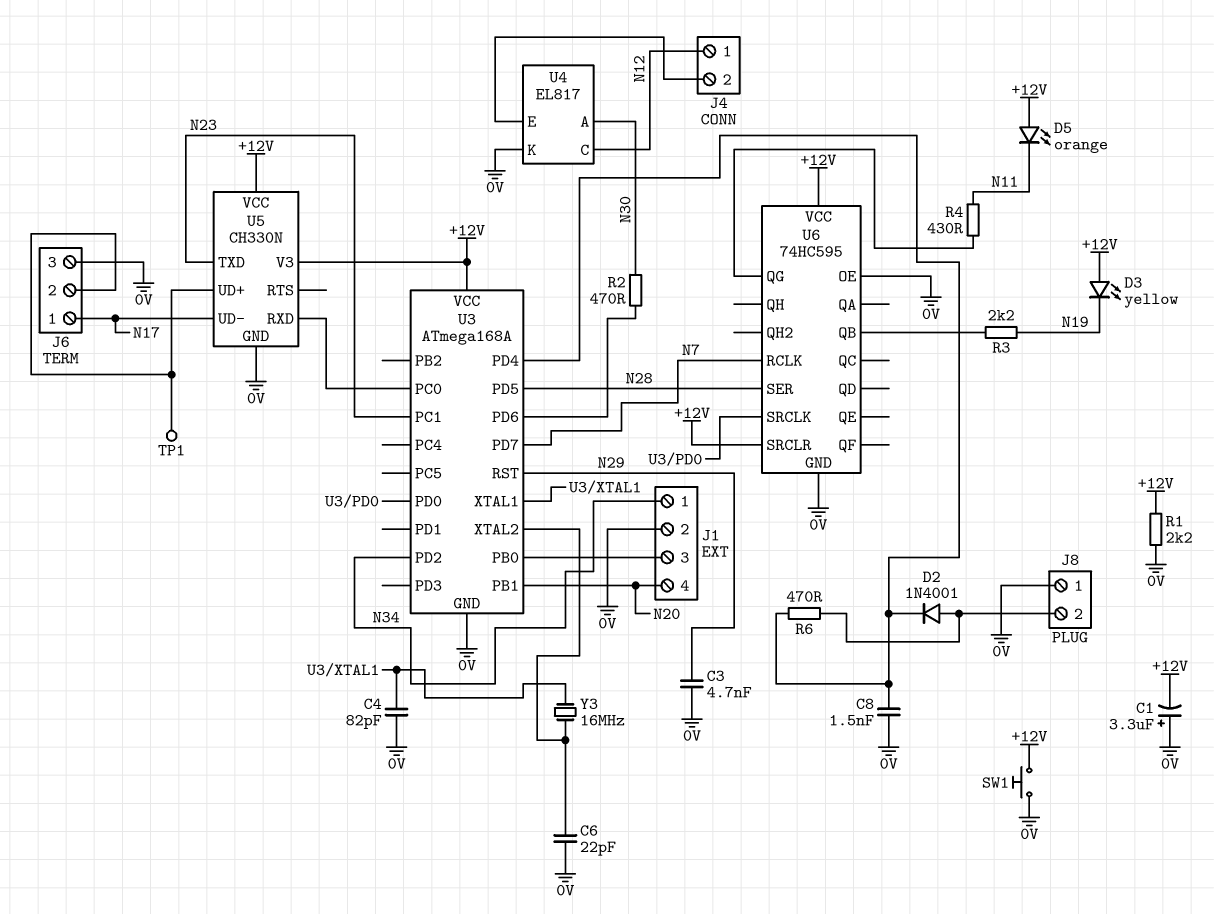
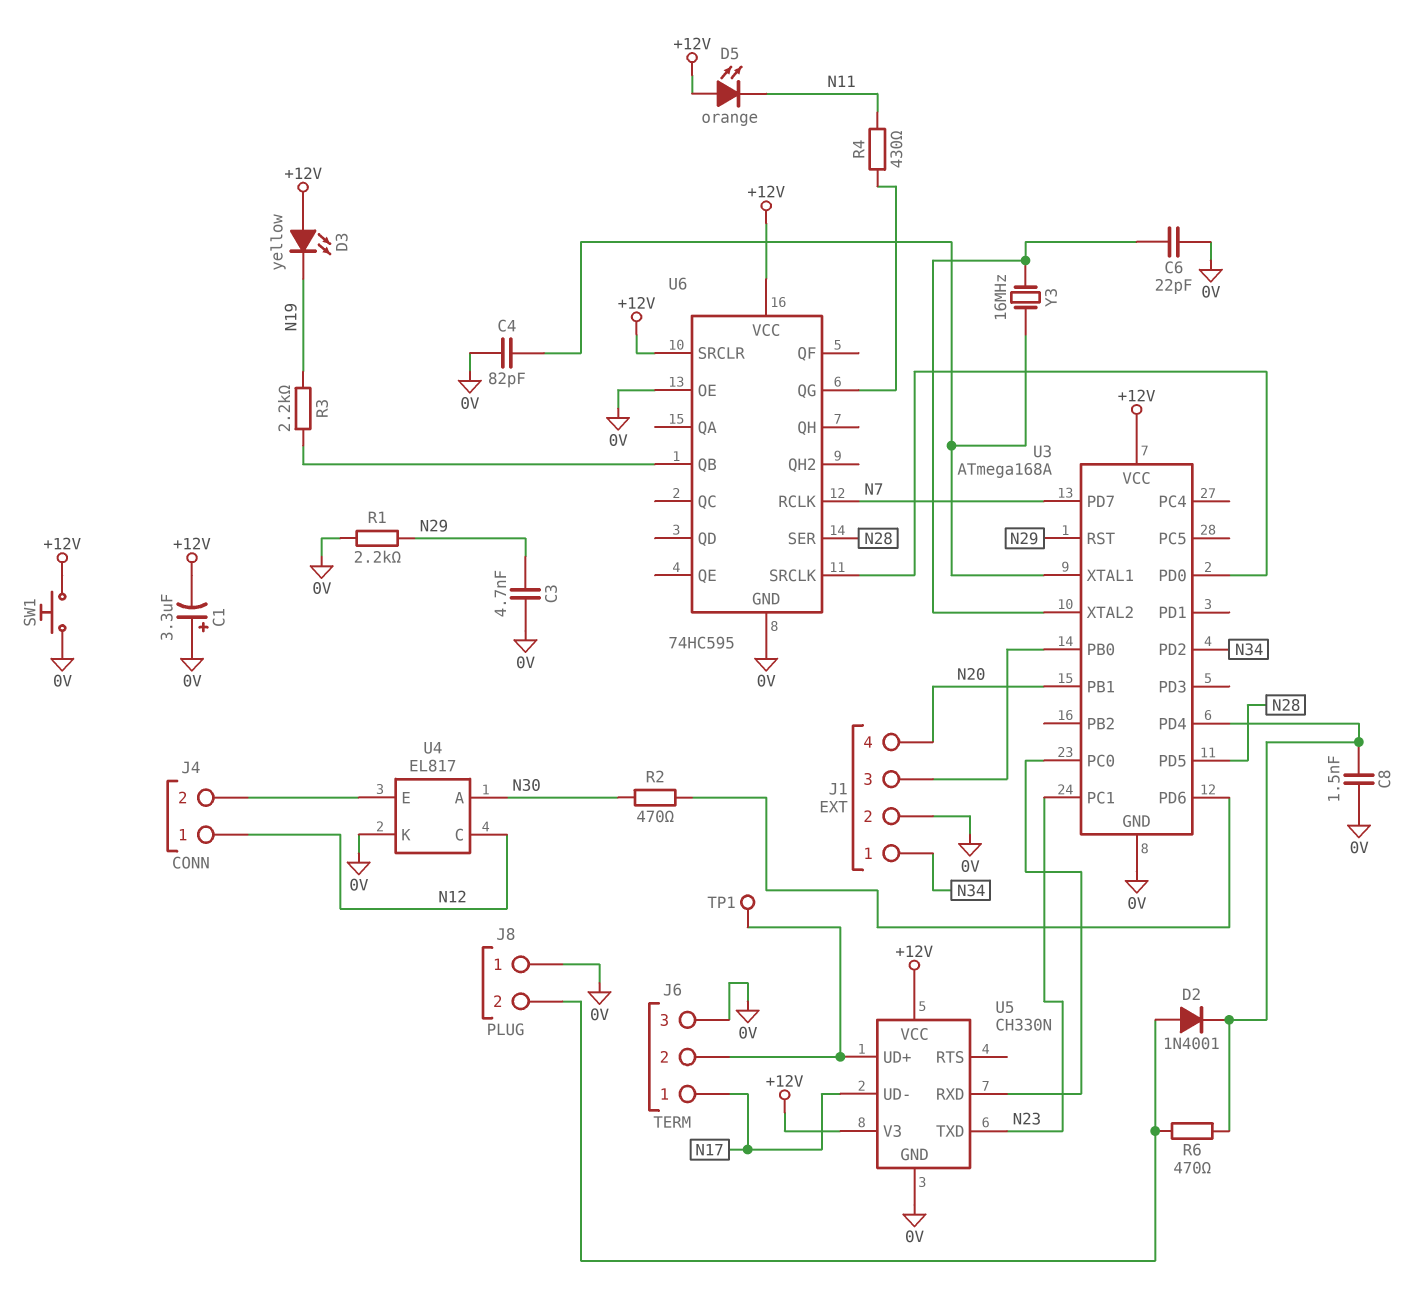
R1: 2.2k (+12V, 0V) -> 2.2k (0V, N29)

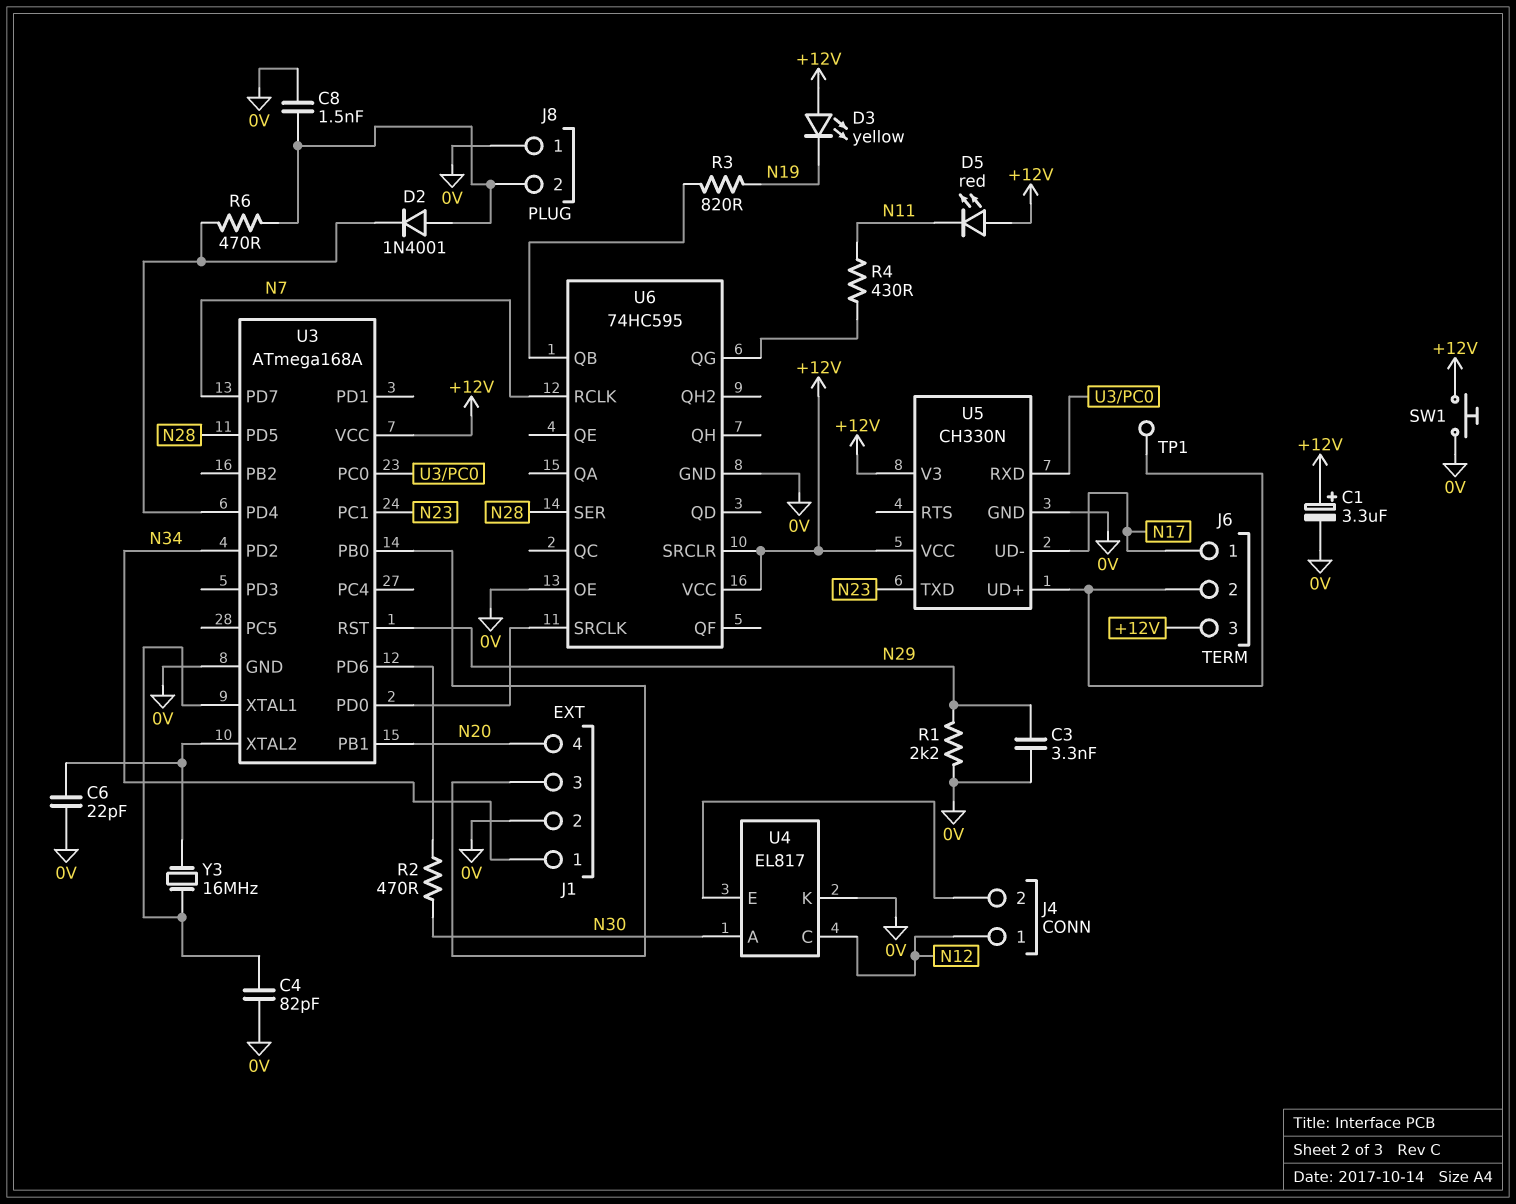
C1: 3.3uF (plus 0V, minus +12V) -> 3.3uF (plus +12V, minus 0V)
C3: 4.7nF (0V, N29) -> 3.3nF (0V, N29)
C8: 1.5nF (0V, U3/PD4) -> 1.5nF (0V, J8/2)
D5: LED orange (A +12V, K N11) -> LED red (A +12V, K N11)
J6 pin 3: 0V -> +12V
R3: 2.2k (N19, U6/QB) -> 820 (N19, U6/QB)

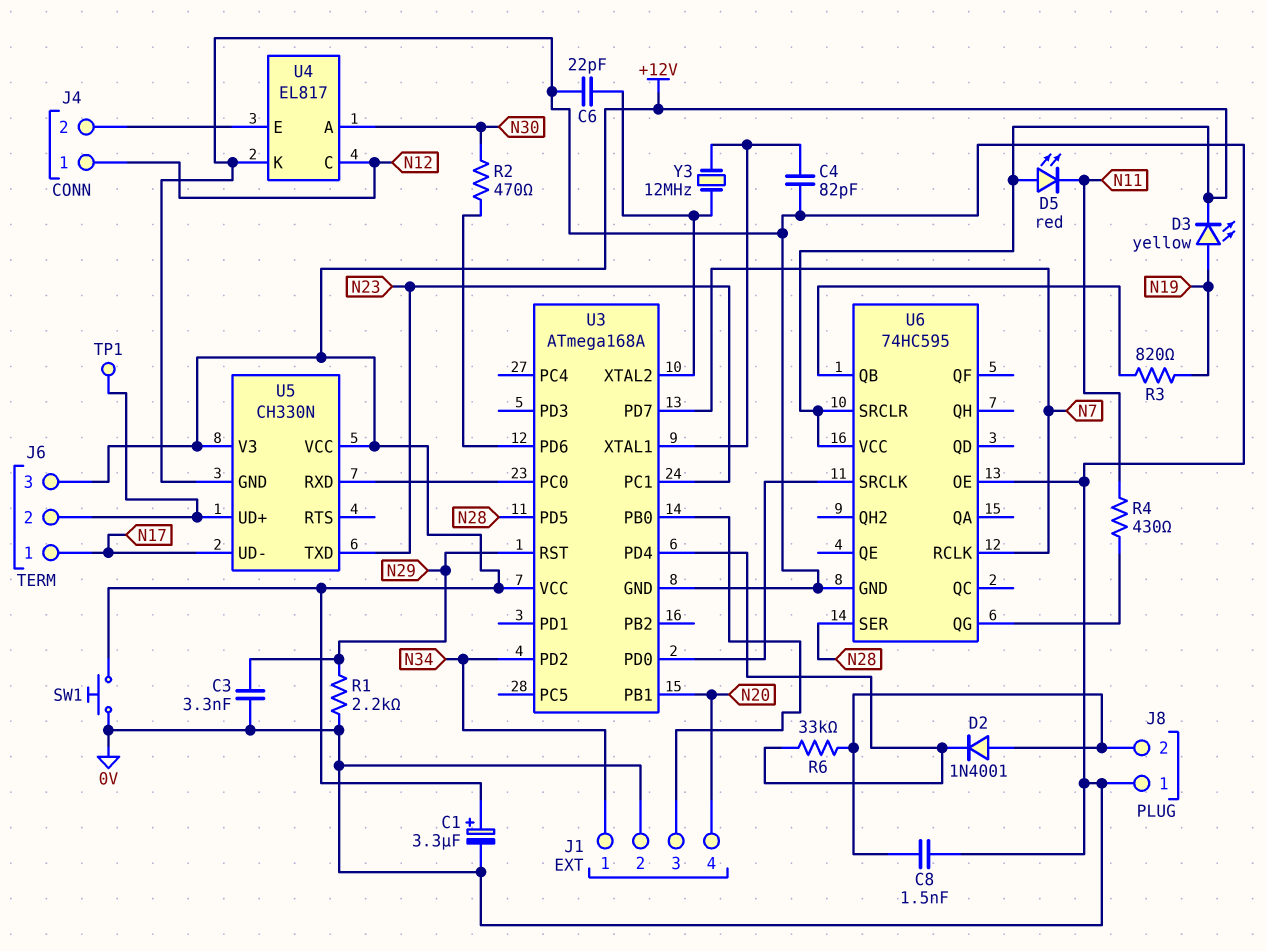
D3: LED yellow (A +12V, K N19) -> LED yellow (A N19, K +12V)
R6: 470 (J8/2, U3/PD4) -> 33k (J8/2, U3/PD4)
Y3: 16MHz (U3/XTAL1, U3/XTAL2) -> 12MHz (U3/XTAL1, U3/XTAL2)

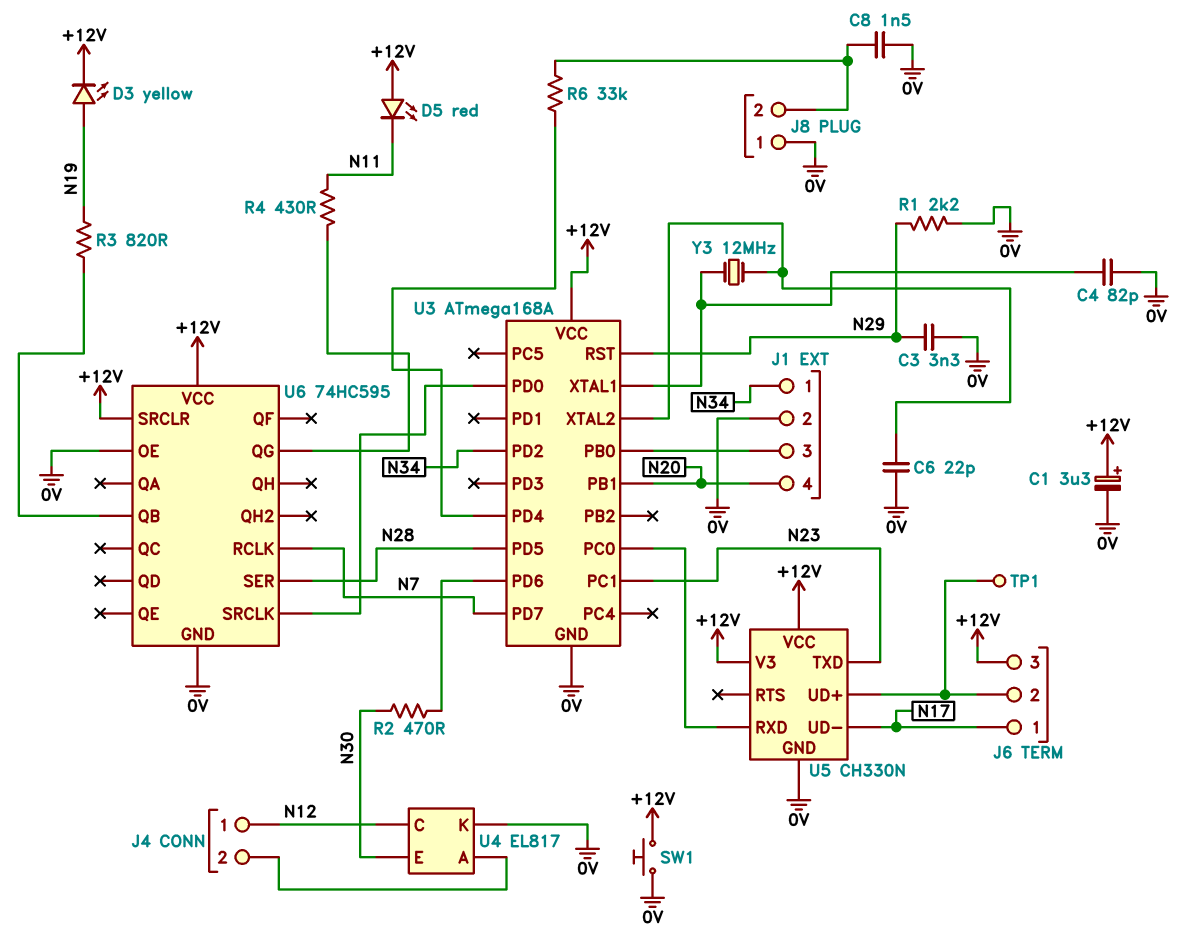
D2: diode 1N4001 (A J8/2, K U3/PD4) -> none
U4 pin A: N30 -> J4/2
U4 pin E: J4/2 -> N30

